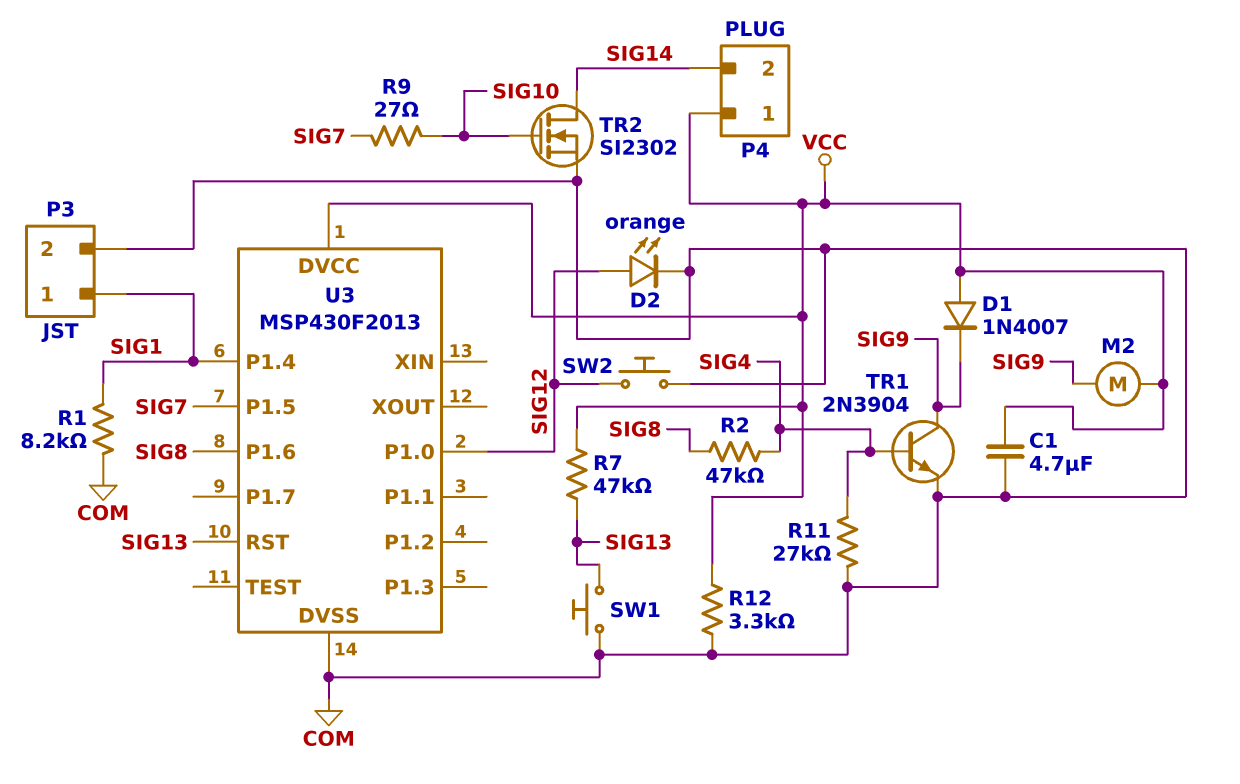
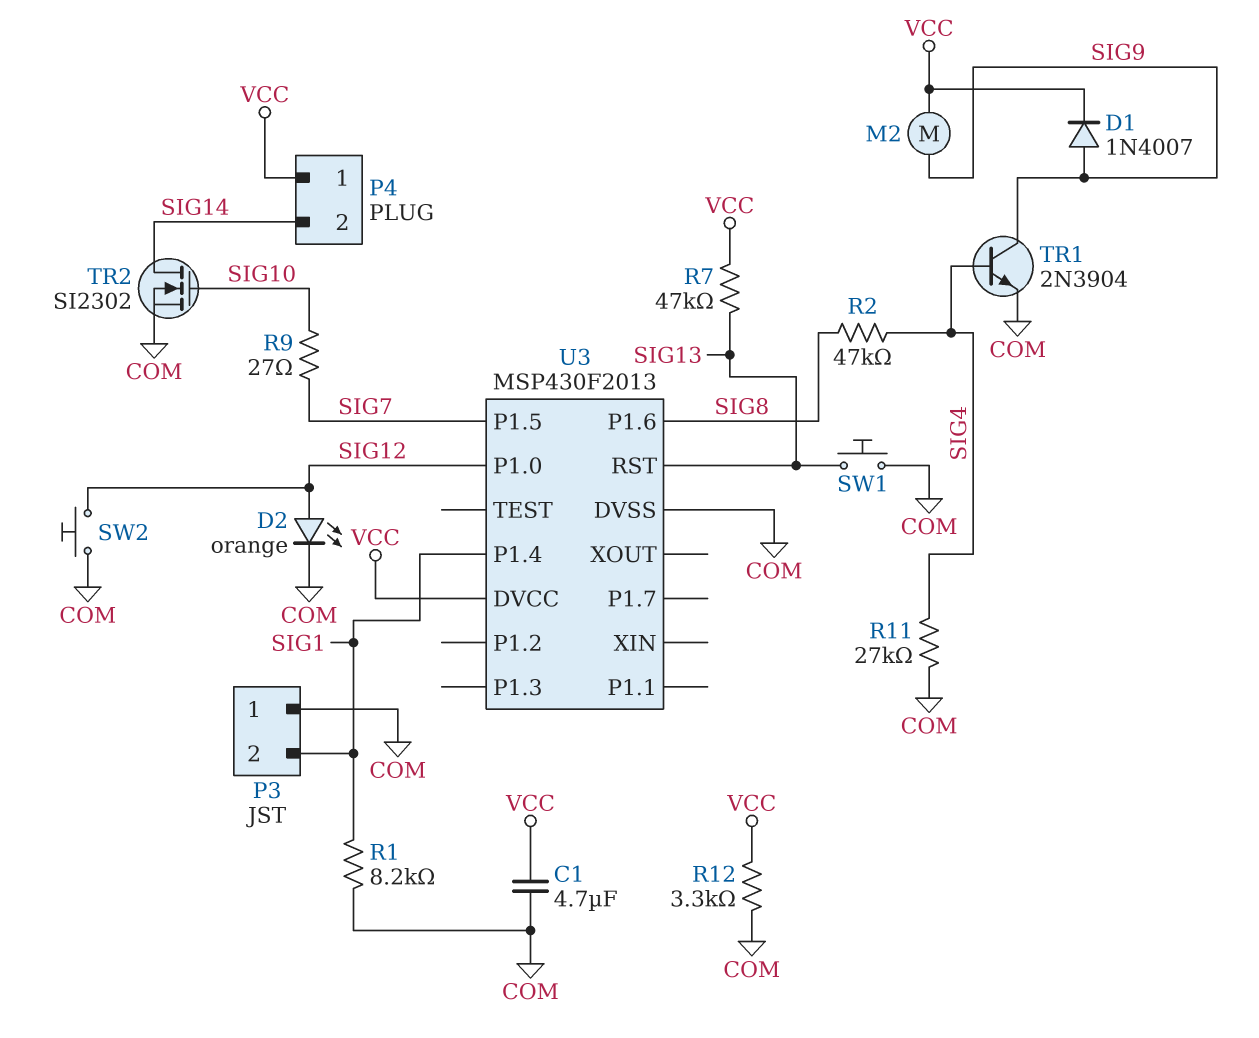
D1: diode 1N4007 (A VCC, K SIG9) -> diode 1N4007 (A SIG9, K VCC)
P3 pin 1: SIG1 -> COM
P3 pin 2: COM -> SIG1

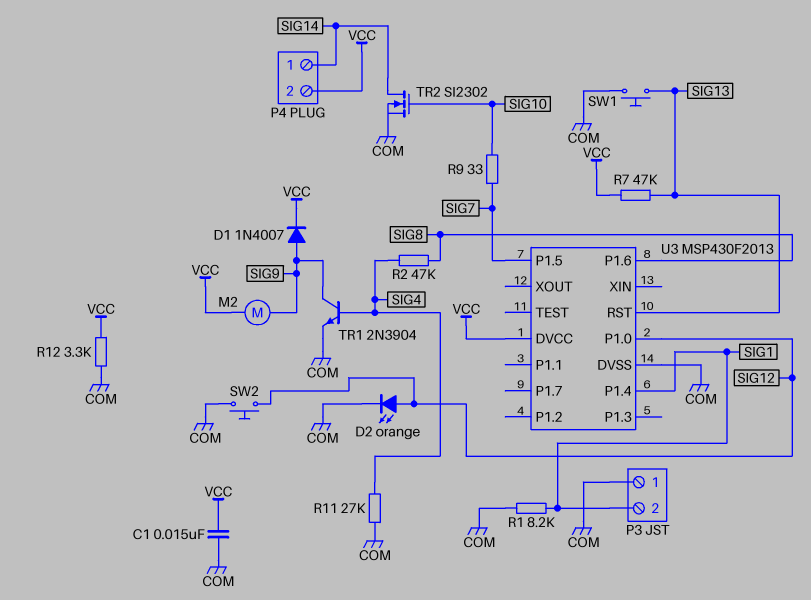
C1: 4.7uF (COM, VCC) -> 15nF (COM, VCC)
P4 pin 1: VCC -> SIG14
P4 pin 2: SIG14 -> VCC
R9: 27 (SIG7, SIG10) -> 33 (SIG7, SIG10)

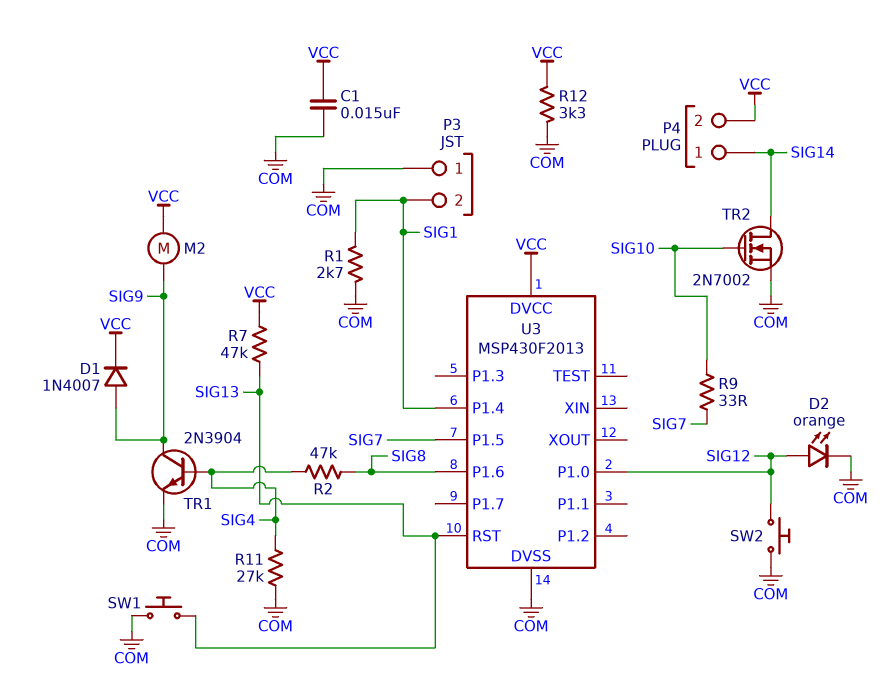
R1: 8.2k (COM, SIG1) -> 2.7k (COM, SIG1)
TR2: NMOS SI2302 (G SIG10, D SIG14, S COM) -> NMOS 2N7002 (G SIG10, D SIG14, S COM)

